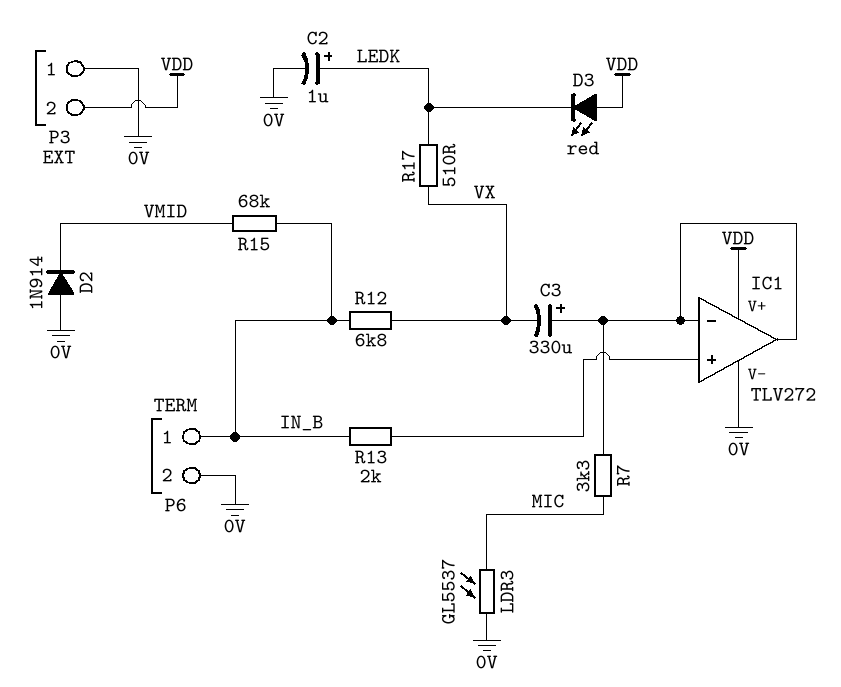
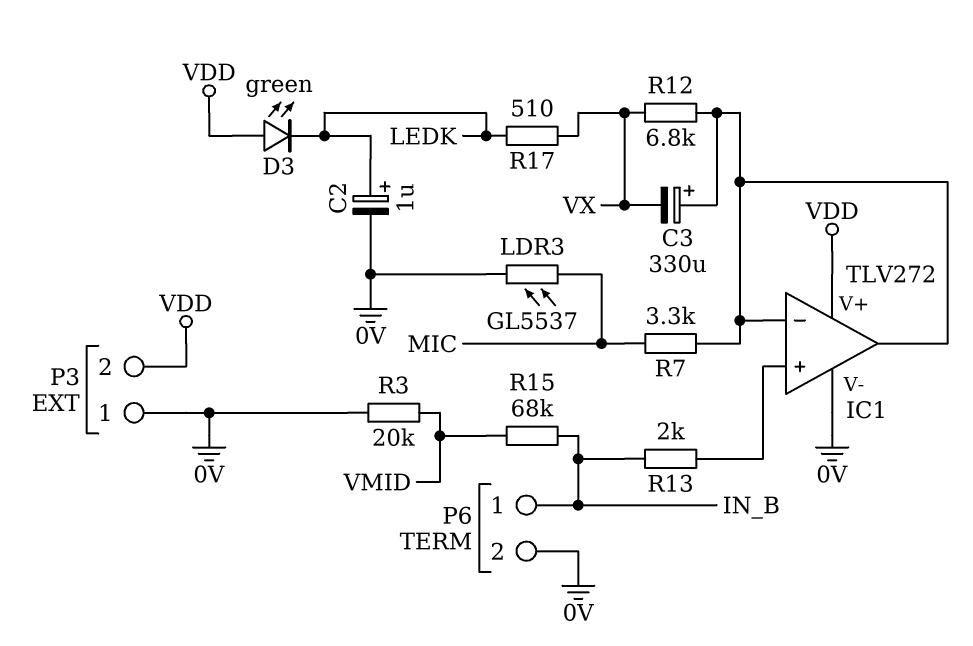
D2: diode 1N914 (A 0V, K VMID) -> none
D3: LED red (A VDD, K LEDK) -> LED green (A VDD, K LEDK)
R3: none -> 20k (0V, VMID)
R12: 6.8k (IN_B, VX) -> 6.8k (IC1/in-, VX)

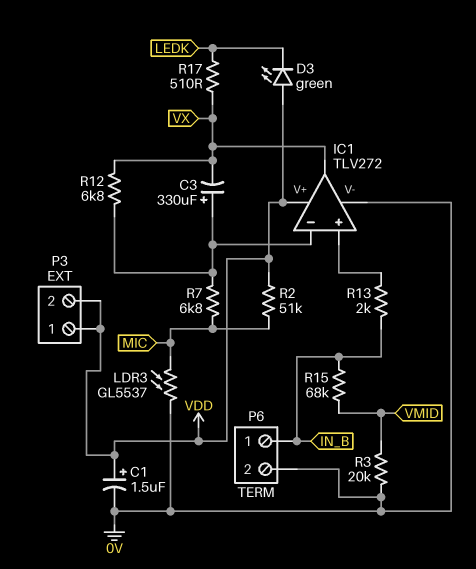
C1: none -> 1.5uF (plus VDD, minus 0V)
C2: 1uF (plus LEDK, minus 0V) -> none
IC1 pin out: IC1/in- -> VX
P3 pin 1: 0V -> VDD
R2: none -> 51k (MIC, VDD)
R7: 3.3k (IC1/in-, MIC) -> 6.8k (IC1/in-, MIC)

